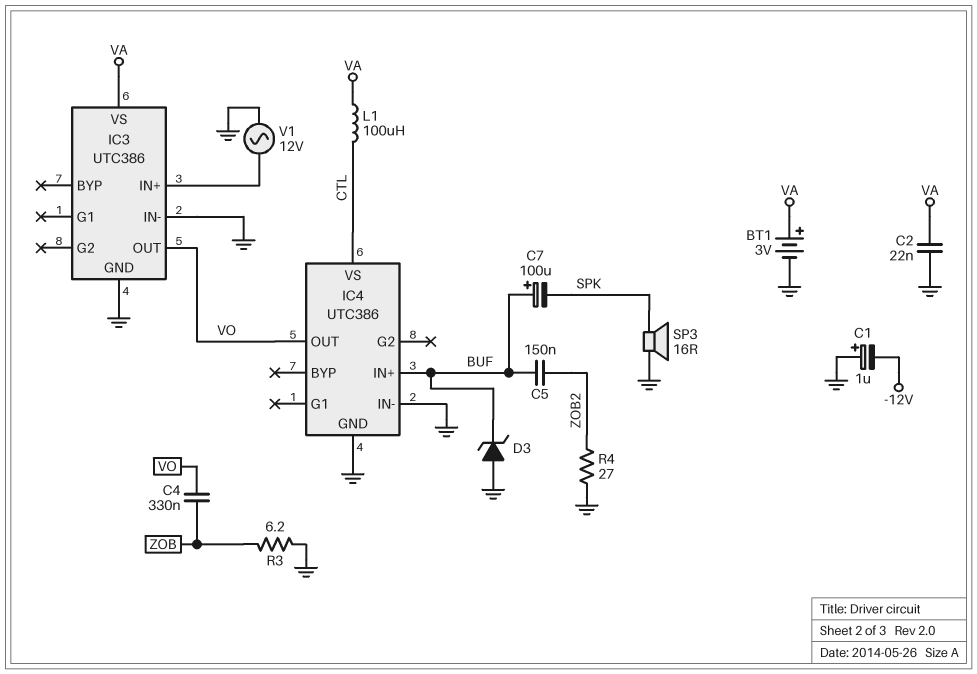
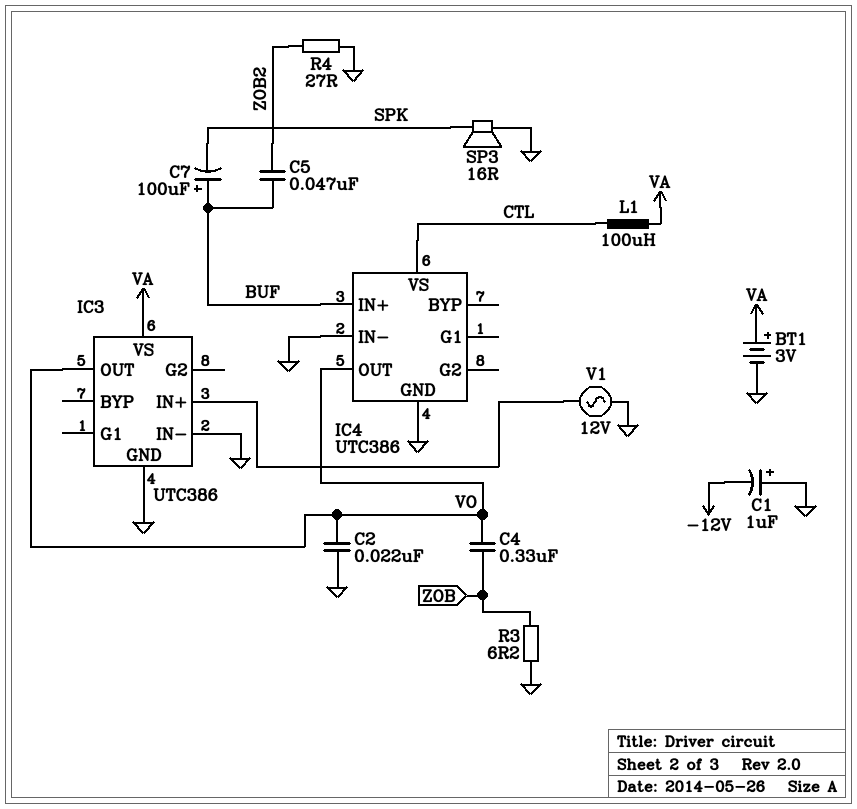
C2: 22nF (GND, VA) -> 22nF (GND, VO)
C5: 150nF (BUF, ZOB2) -> 47nF (BUF, ZOB2)
D3: zener (A GND, K BUF) -> none

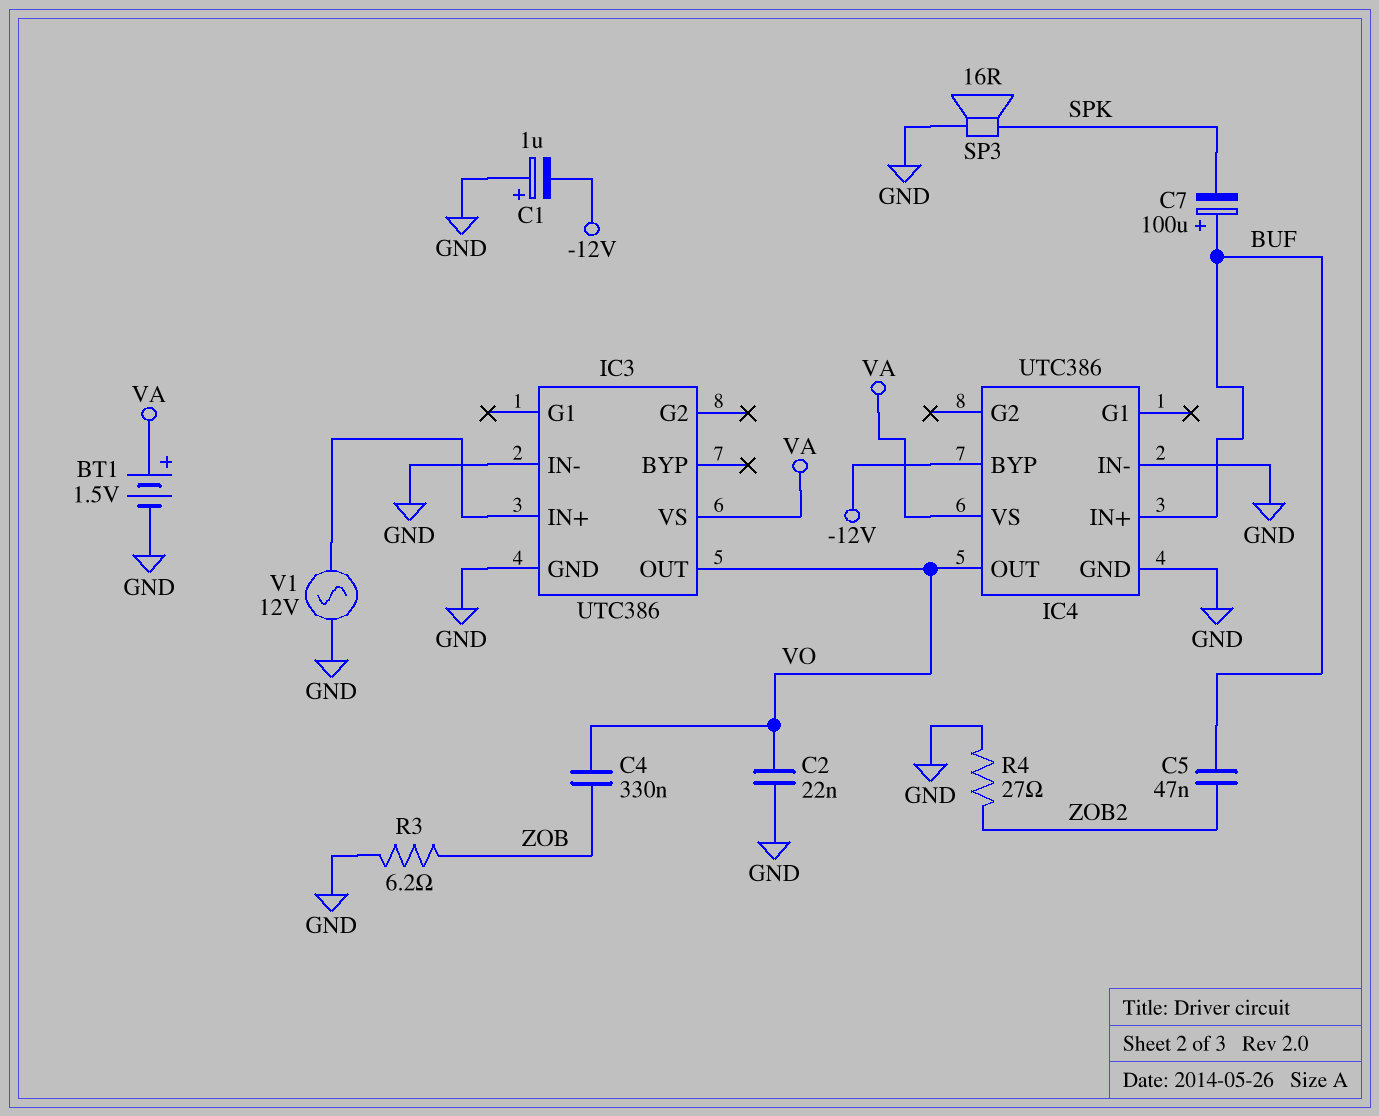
BT1: 3V (plus VA, minus GND) -> 1.5V (plus VA, minus GND)
IC4 pin BYP: none -> -12V
IC4 pin VS: CTL -> VA
L1: 100uH (CTL, VA) -> none

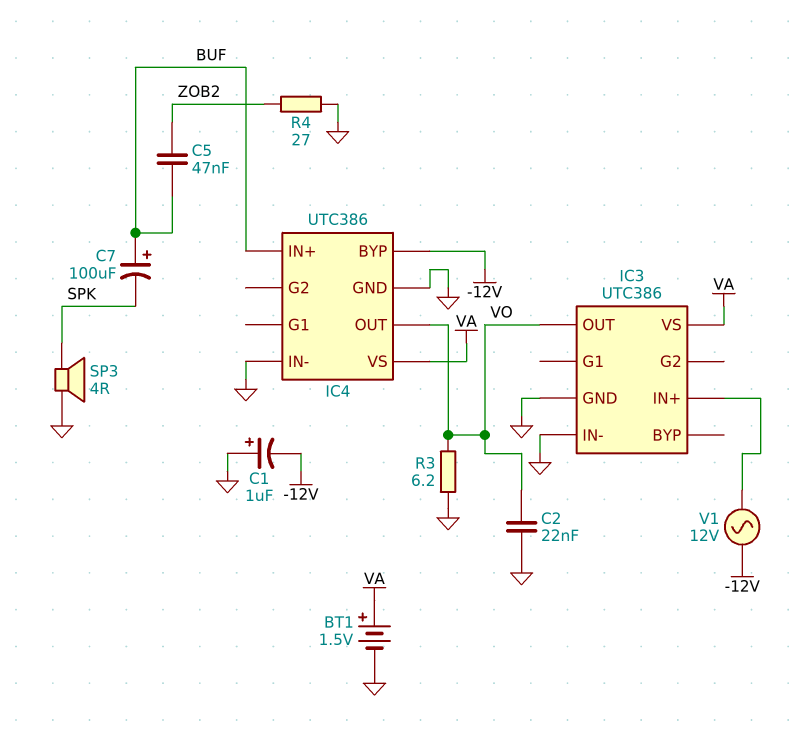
C4: 330nF (VO, ZOB) -> none
R3: 6.2 (GND, ZOB) -> 6.2 (GND, VO)
SP3: speaker 16R (GND, SPK) -> speaker 4R (GND, SPK)
V1: AC 12V (GND, IC3/IN+) -> AC 12V (-12V, IC3/IN+)

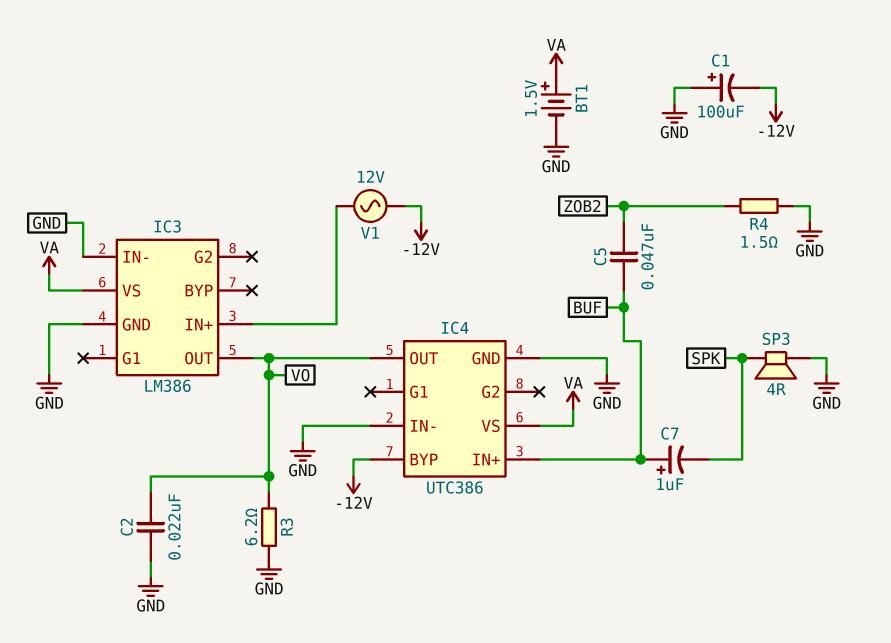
C1: 1uF (plus GND, minus -12V) -> 100uF (plus GND, minus -12V)
C7: 100uF (plus BUF, minus SPK) -> 1uF (plus BUF, minus SPK)
IC3: UTC386 -> LM386
R4: 27 (GND, ZOB2) -> 1.5 (GND, ZOB2)

